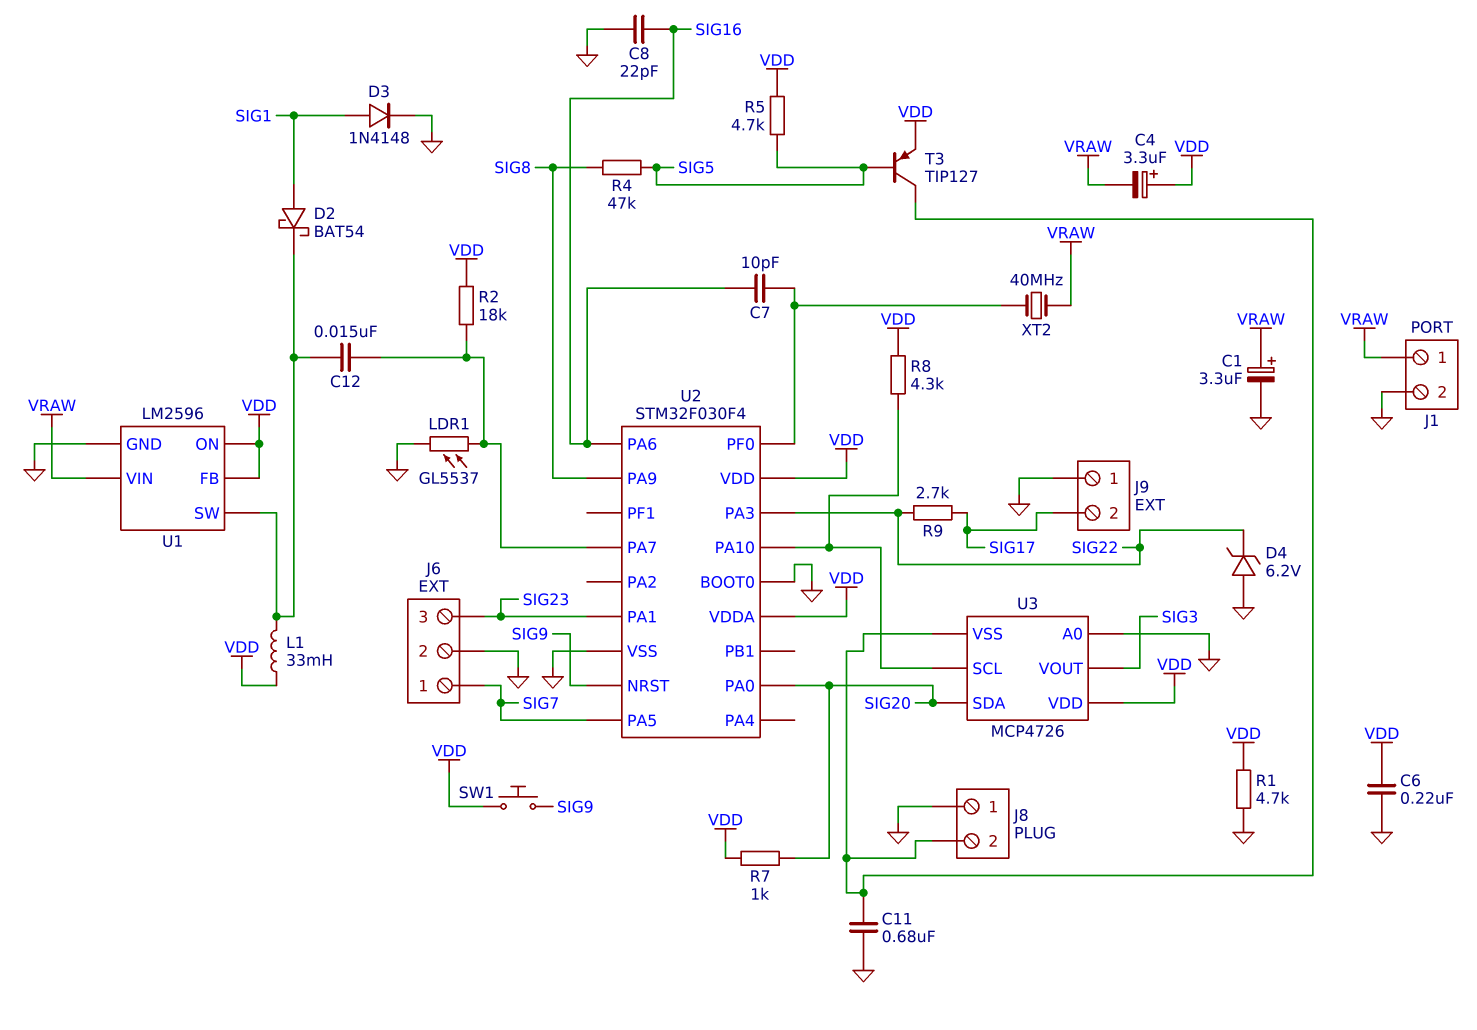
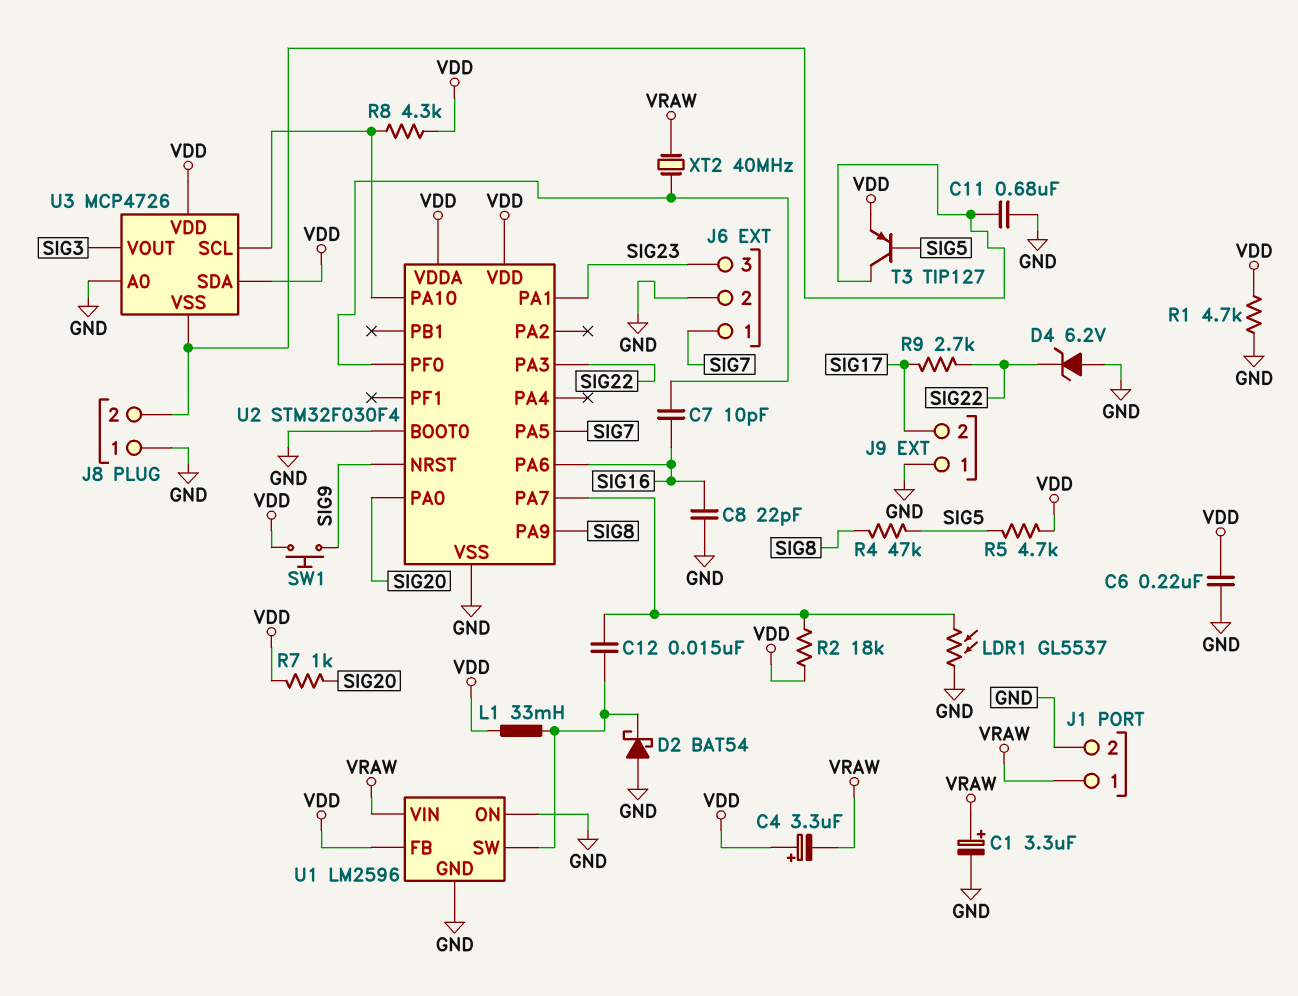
D2: schottky BAT54 (A SIG1, K U1/SW) -> schottky BAT54 (A GND, K U1/SW)
D3: diode 1N4148 (A SIG1, K GND) -> none
U1 pin ON: VDD -> GND
U3 pin SDA: SIG20 -> VDD

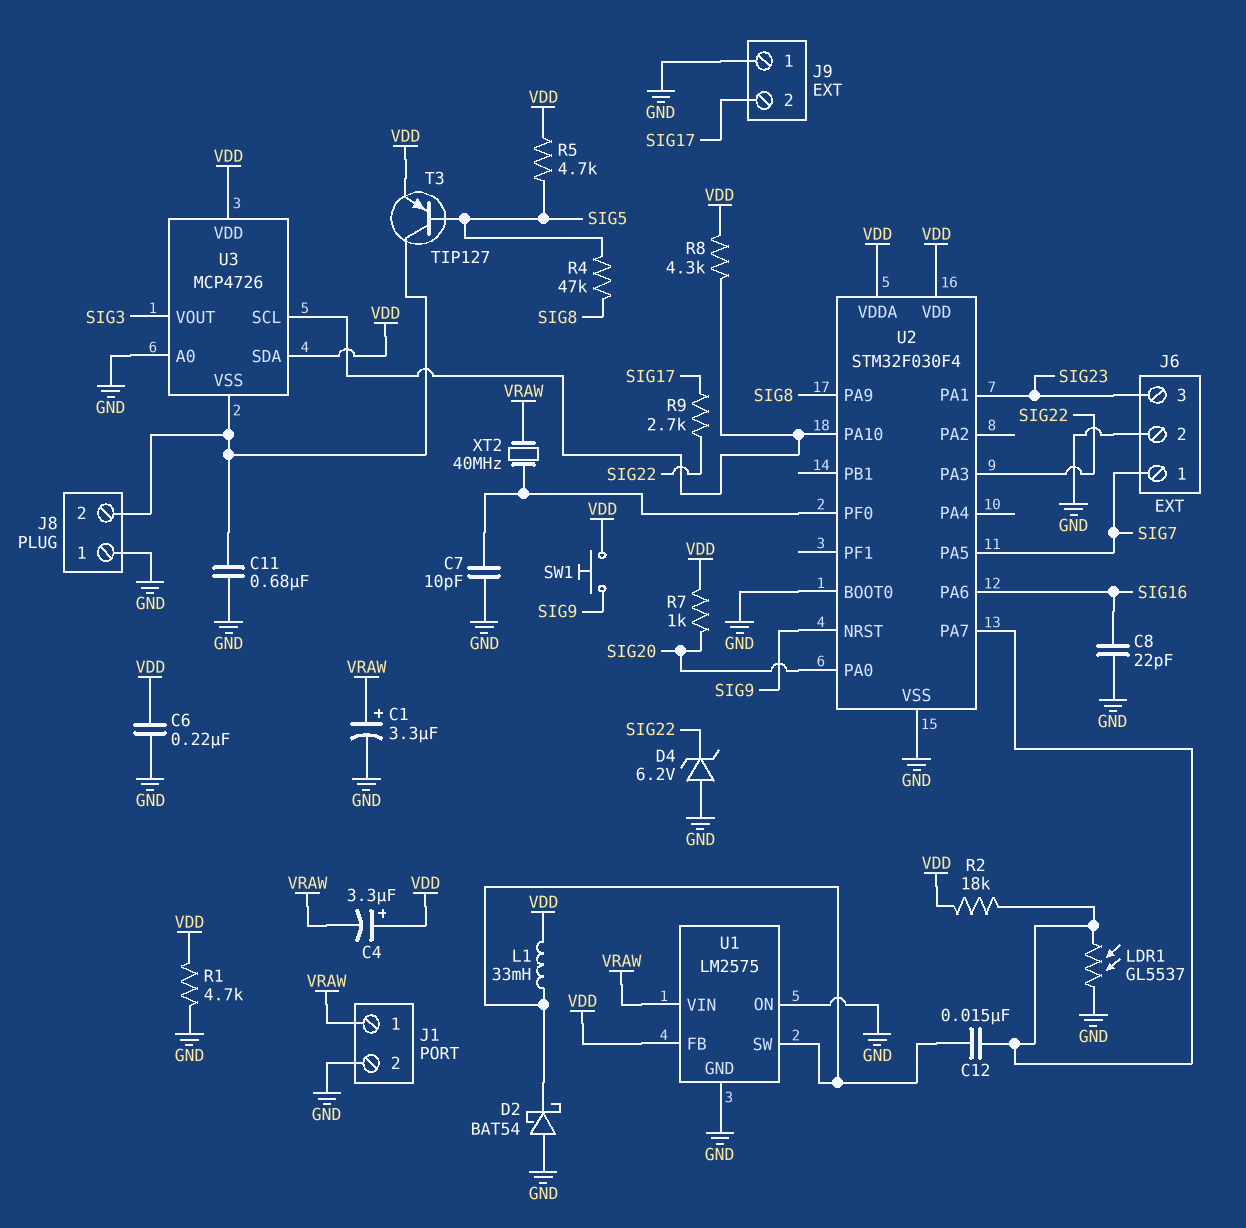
C7: 10pF (SIG16, U2/PF0) -> 10pF (GND, U2/PF0)
U1: LM2596 -> LM2575

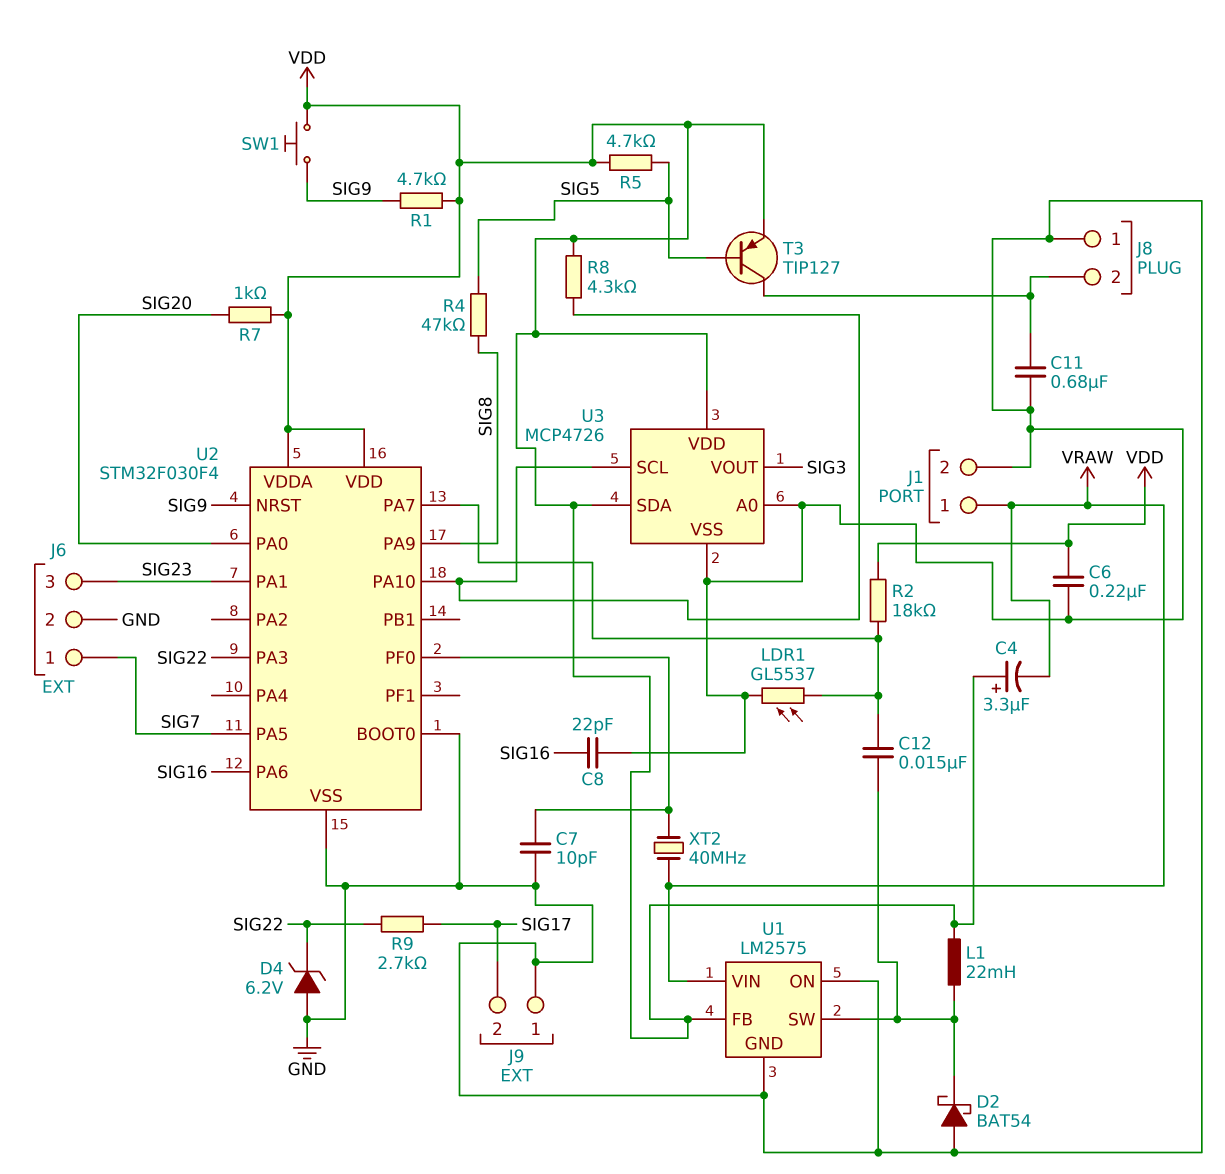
C1: 3.3uF (plus VRAW, minus GND) -> none
L1: 33mH (U1/SW, VDD) -> 22mH (U1/SW, VDD)
R1: 4.7k (GND, VDD) -> 4.7k (SIG9, VDD)
U3 pin VSS: J8/2 -> GND

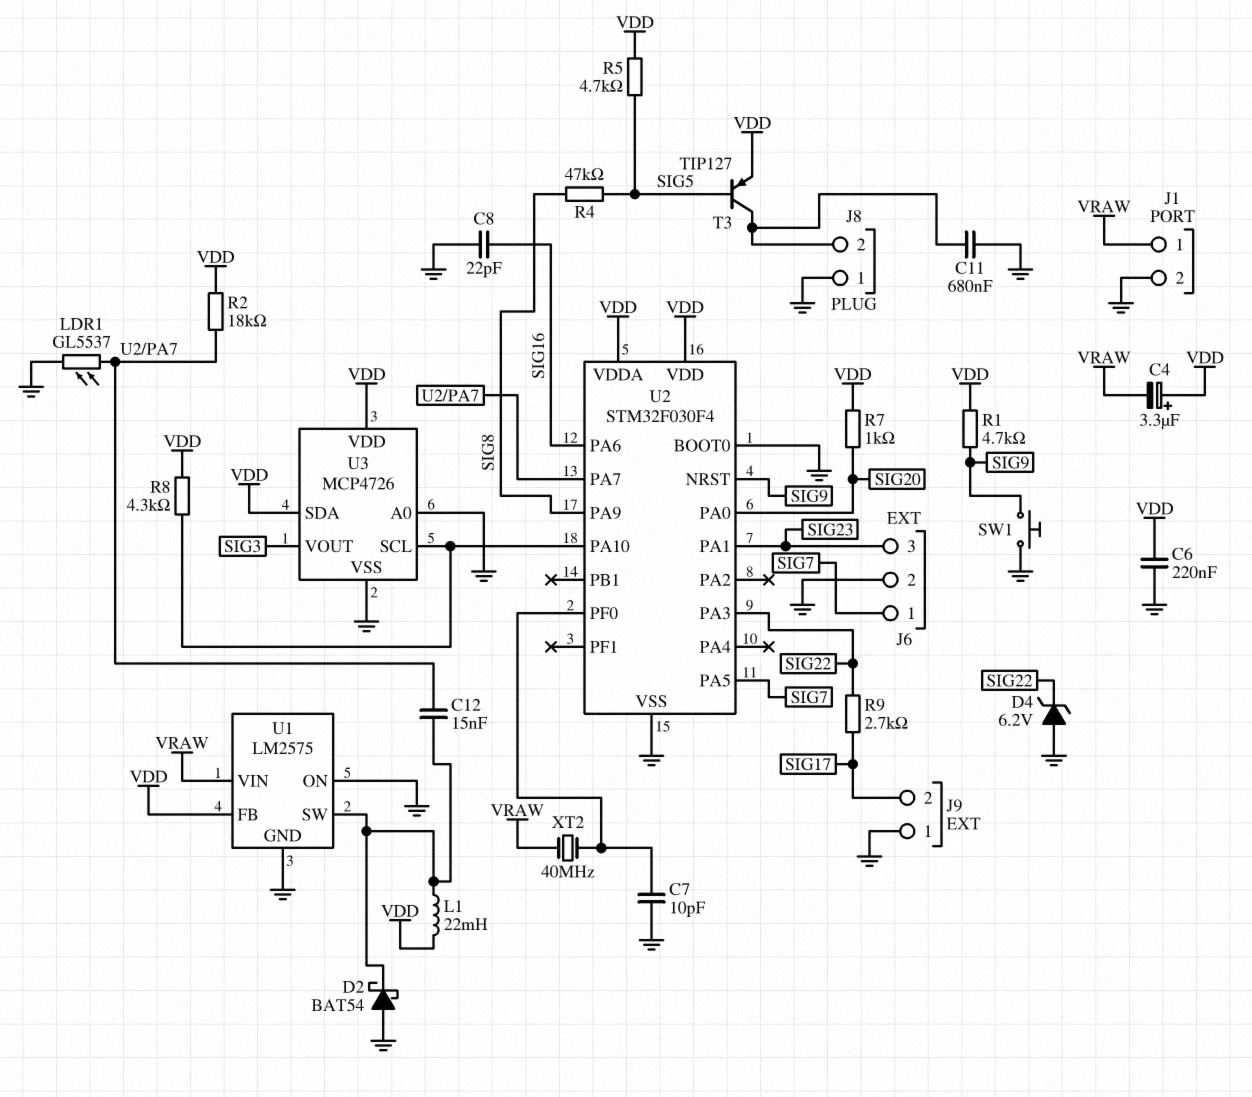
SW1: button (SIG9, VDD) -> button (GND, SIG9)

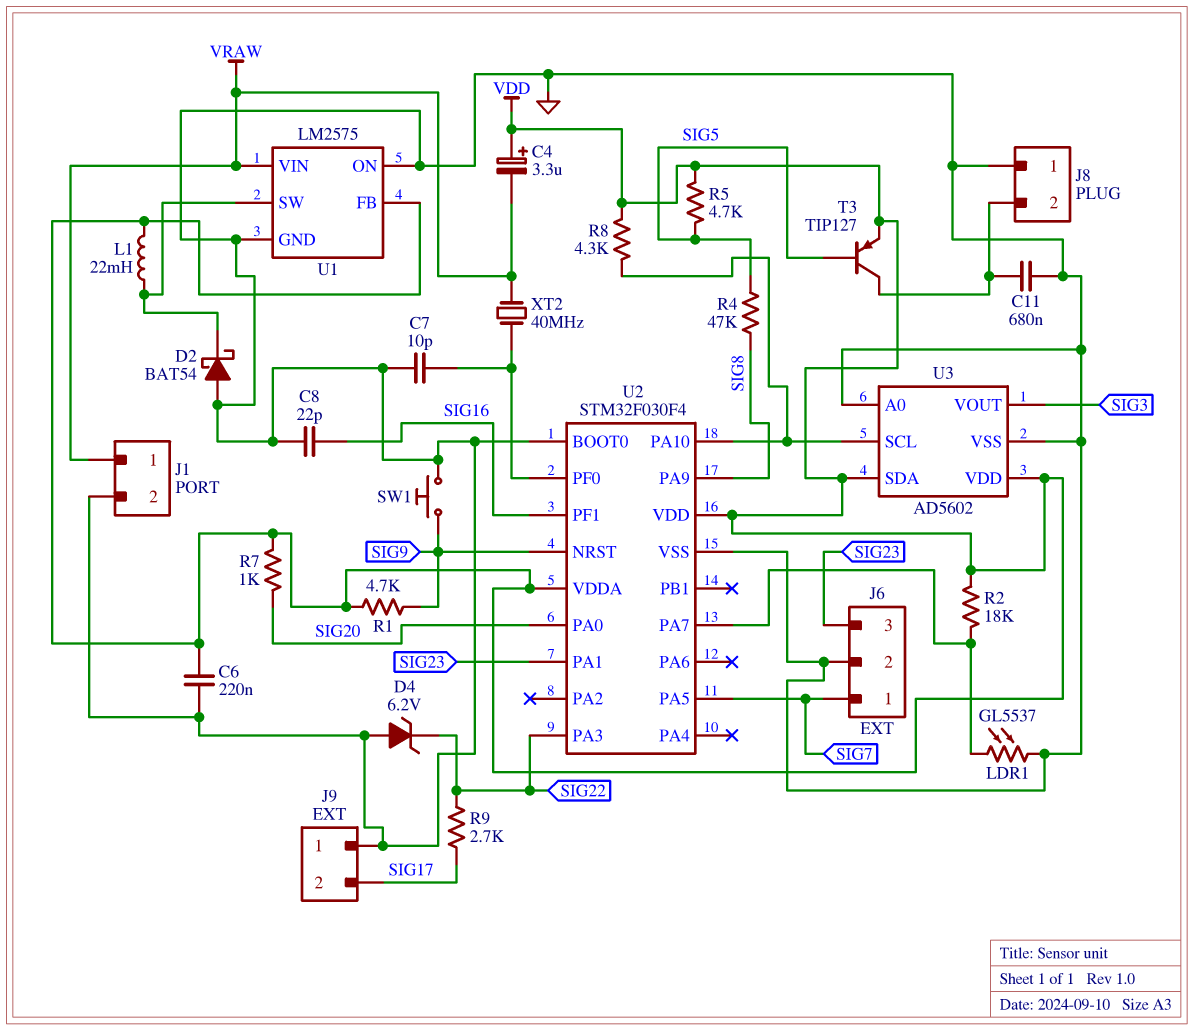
C12: 15nF (U1/SW, U2/PA7) -> none
U2 pin PA6: SIG16 -> none
U2 pin PF1: none -> SIG16
U3: MCP4726 -> AD5602

